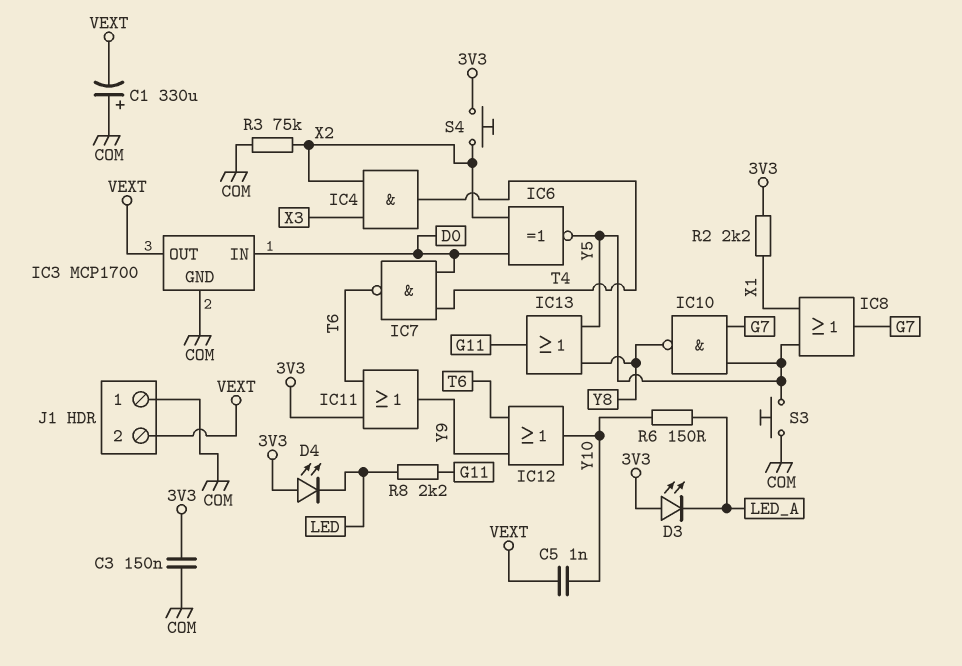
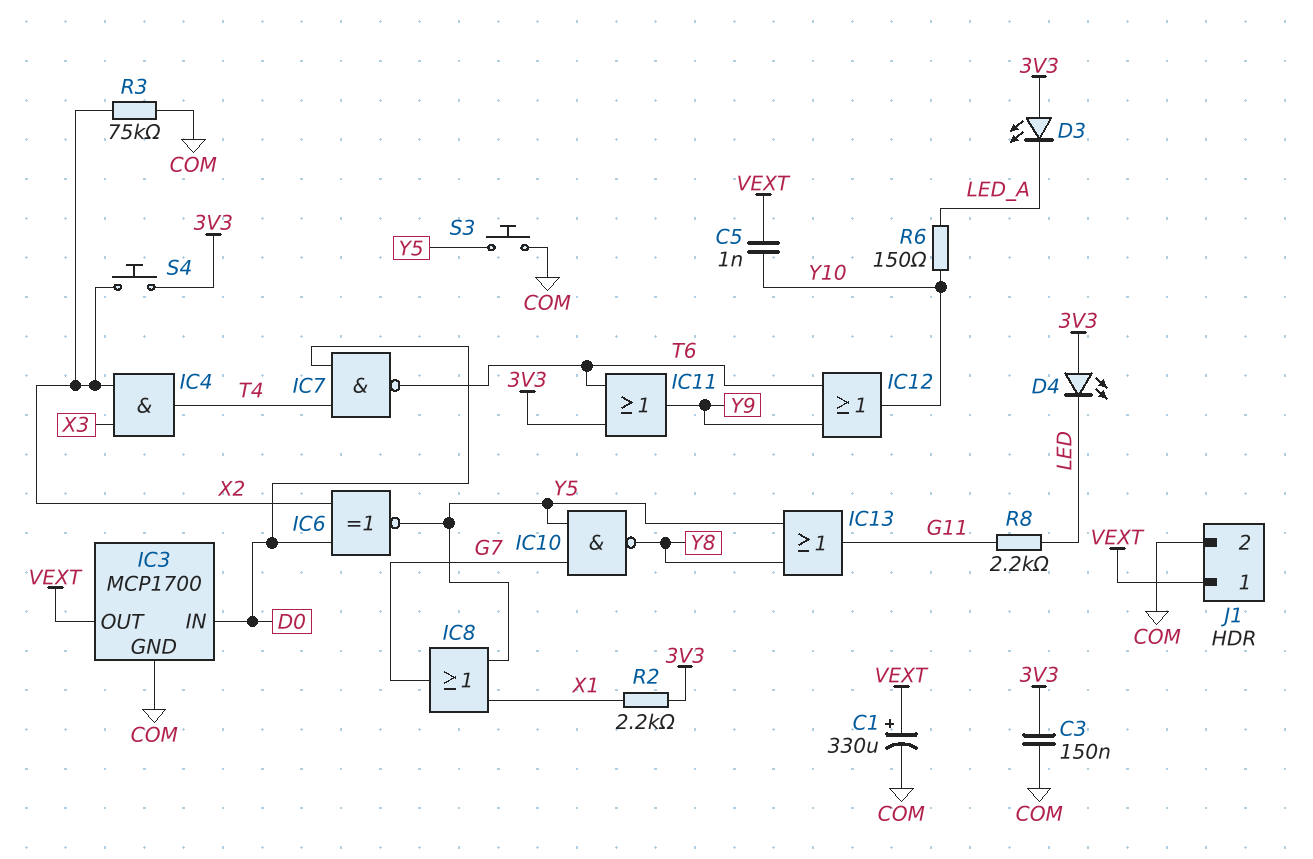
C1: 330uF (plus COM, minus VEXT) -> 330uF (plus VEXT, minus COM)
J1 pin 1: COM -> VEXT
J1 pin 2: VEXT -> COM

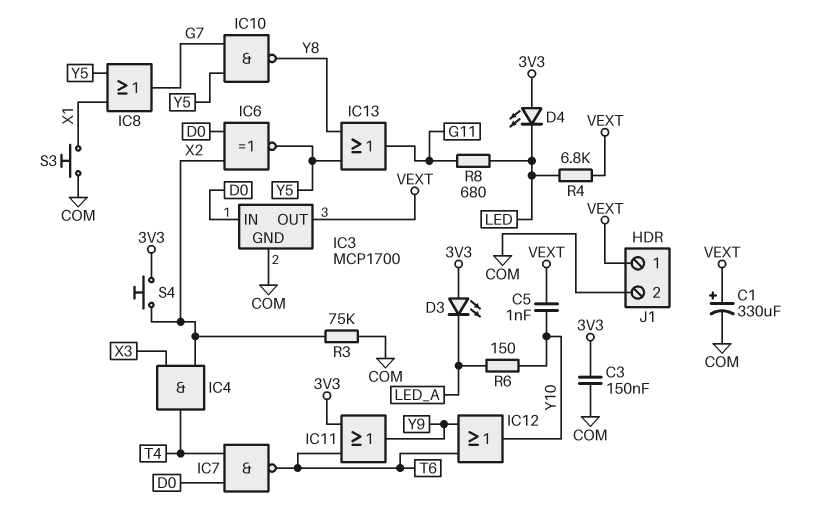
R2: 2.2k (3V3, X1) -> none
R4: none -> 6.8k (LED, VEXT)
R8: 2.2k (G11, LED) -> 680 (G11, LED)
S3: button (COM, Y5) -> button (COM, X1)

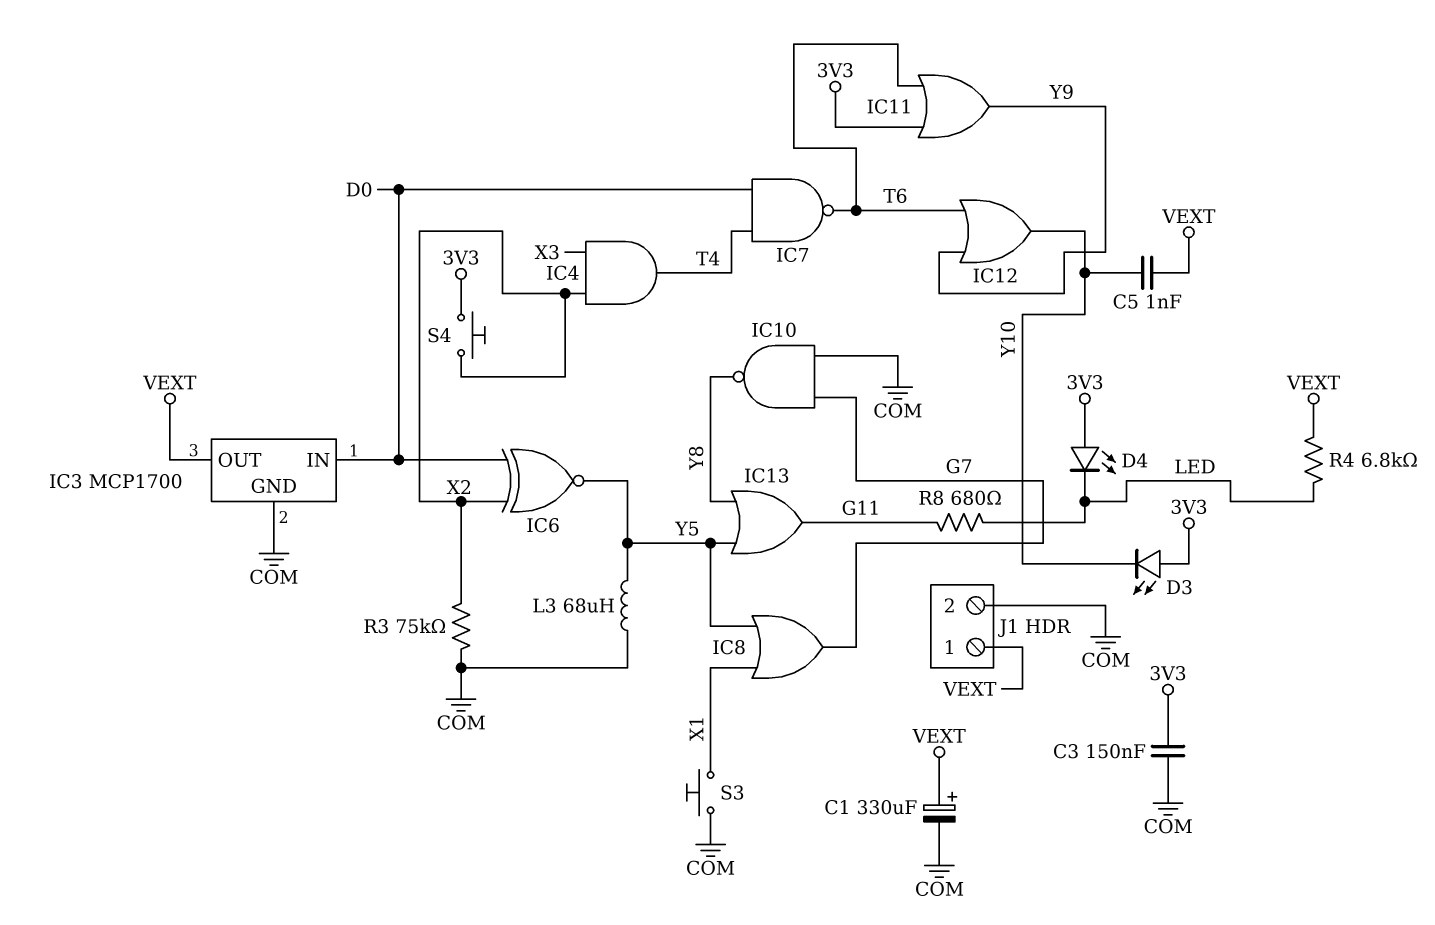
D3: LED (A 3V3, K LED_A) -> LED (A 3V3, K Y10)
IC10: NAND (in G7, in Y5, out Y8) -> NAND (in COM, in G7, out Y8)
L3: none -> 68uH (COM, Y5)
R6: 150 (LED_A, Y10) -> none

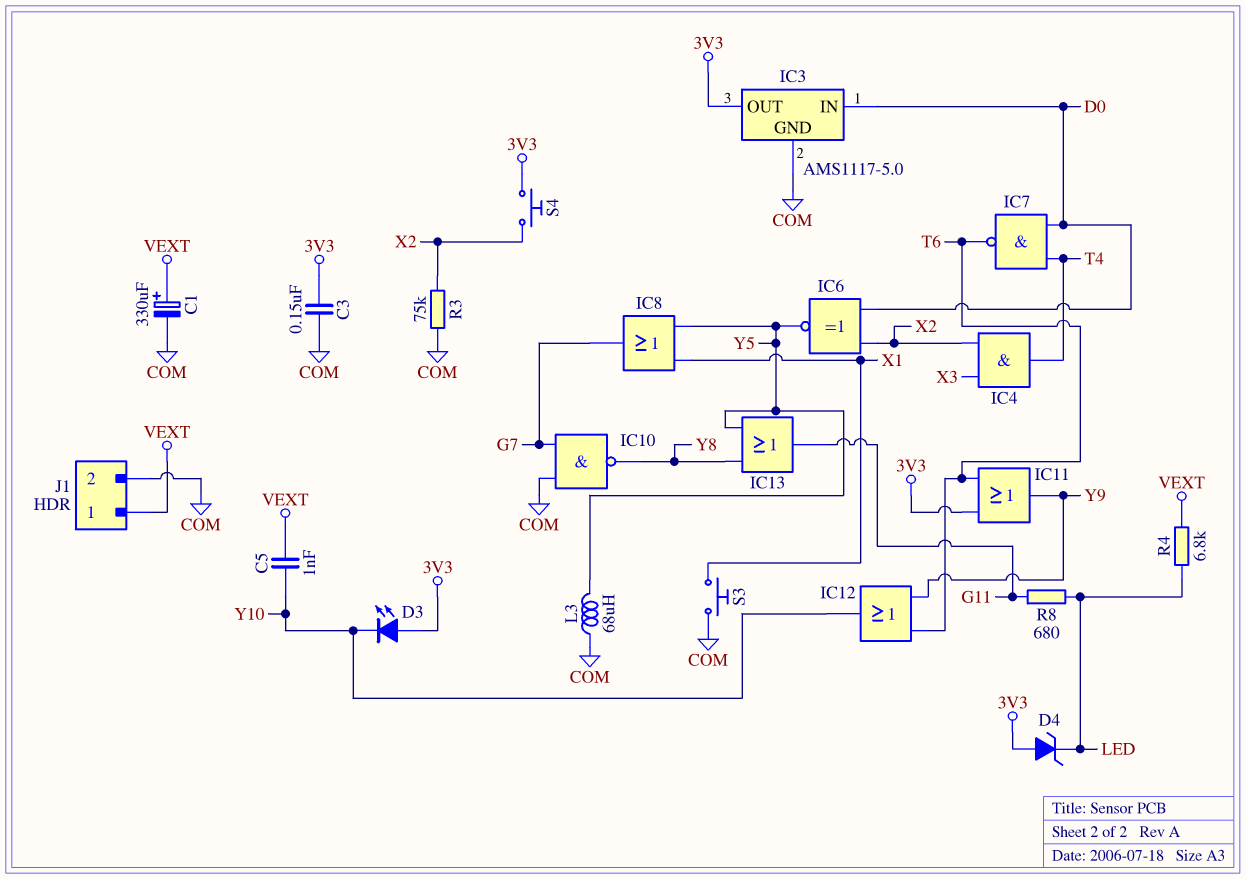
D4: LED (A 3V3, K LED) -> zener (A 3V3, K LED)
IC3: MCP1700 -> AMS1117-5.0
IC3 pin OUT: VEXT -> 3V3

